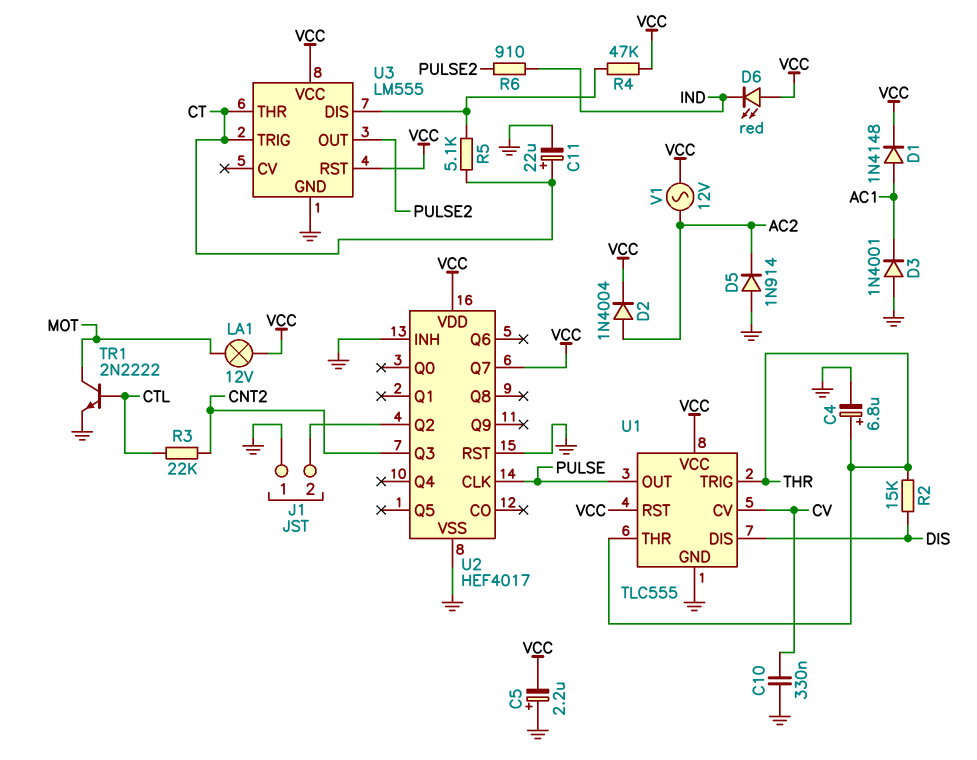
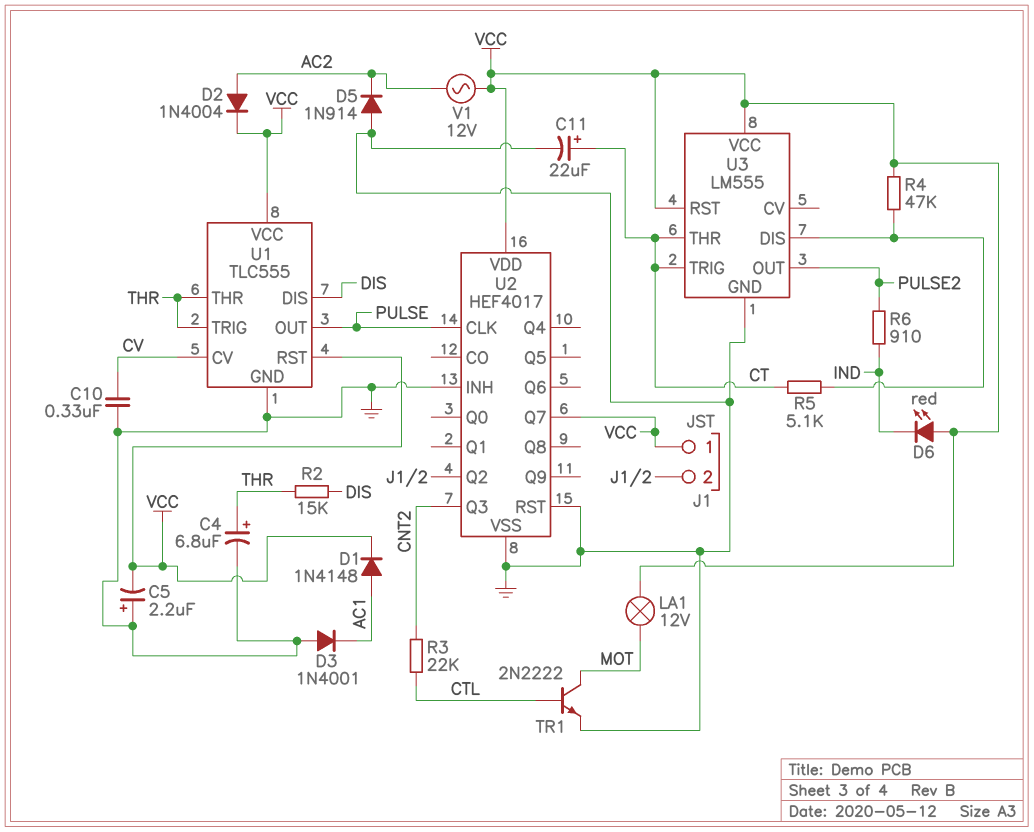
J1 pin 1: GND -> VCC

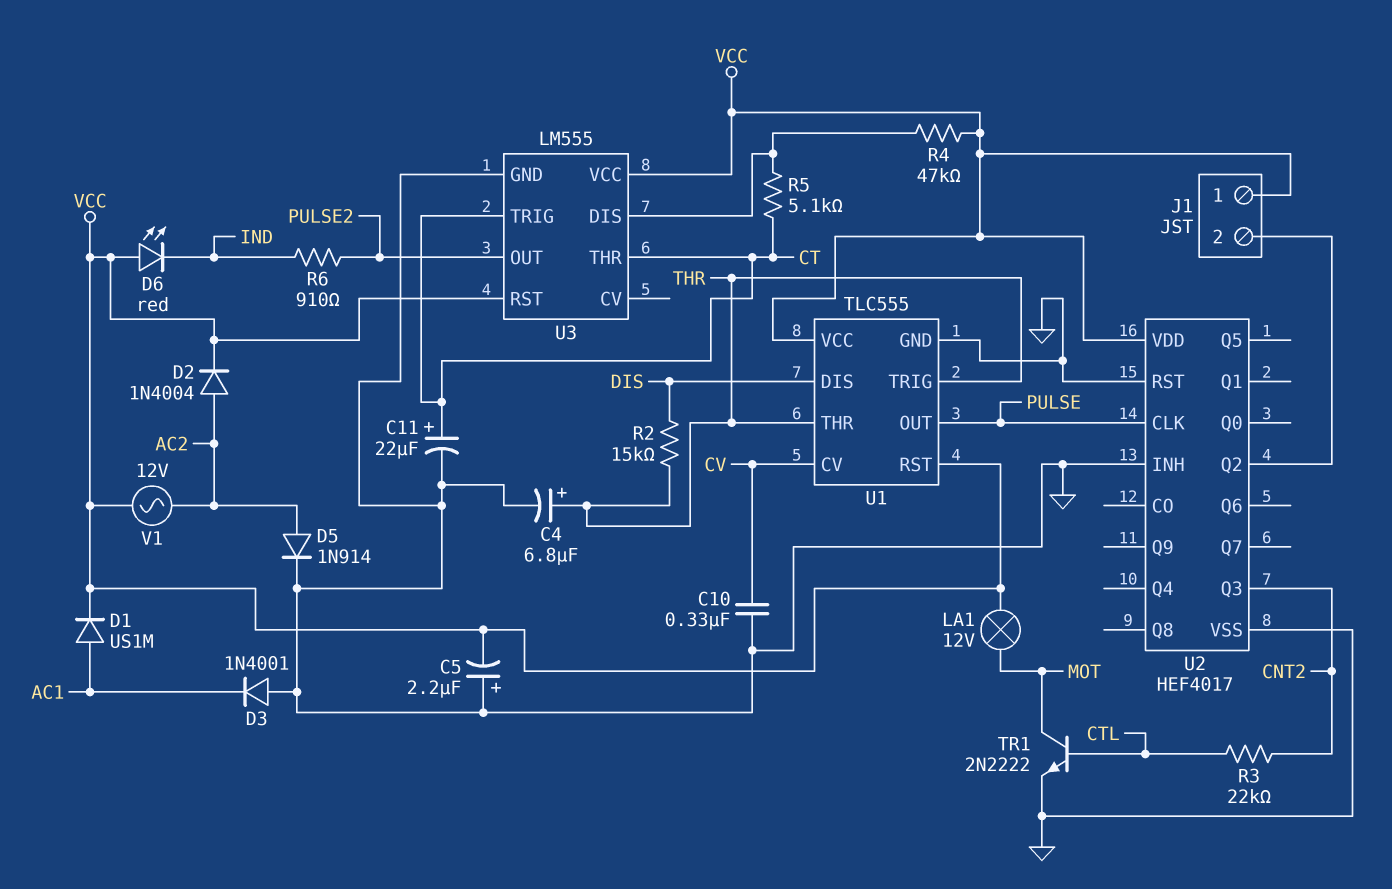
D1: diode 1N4148 (A AC1, K VCC) -> diode US1M (A AC1, K VCC)
D5: diode 1N914 (A GND, K AC2) -> diode 1N914 (A AC2, K GND)
U2 pin Q7: VCC -> none

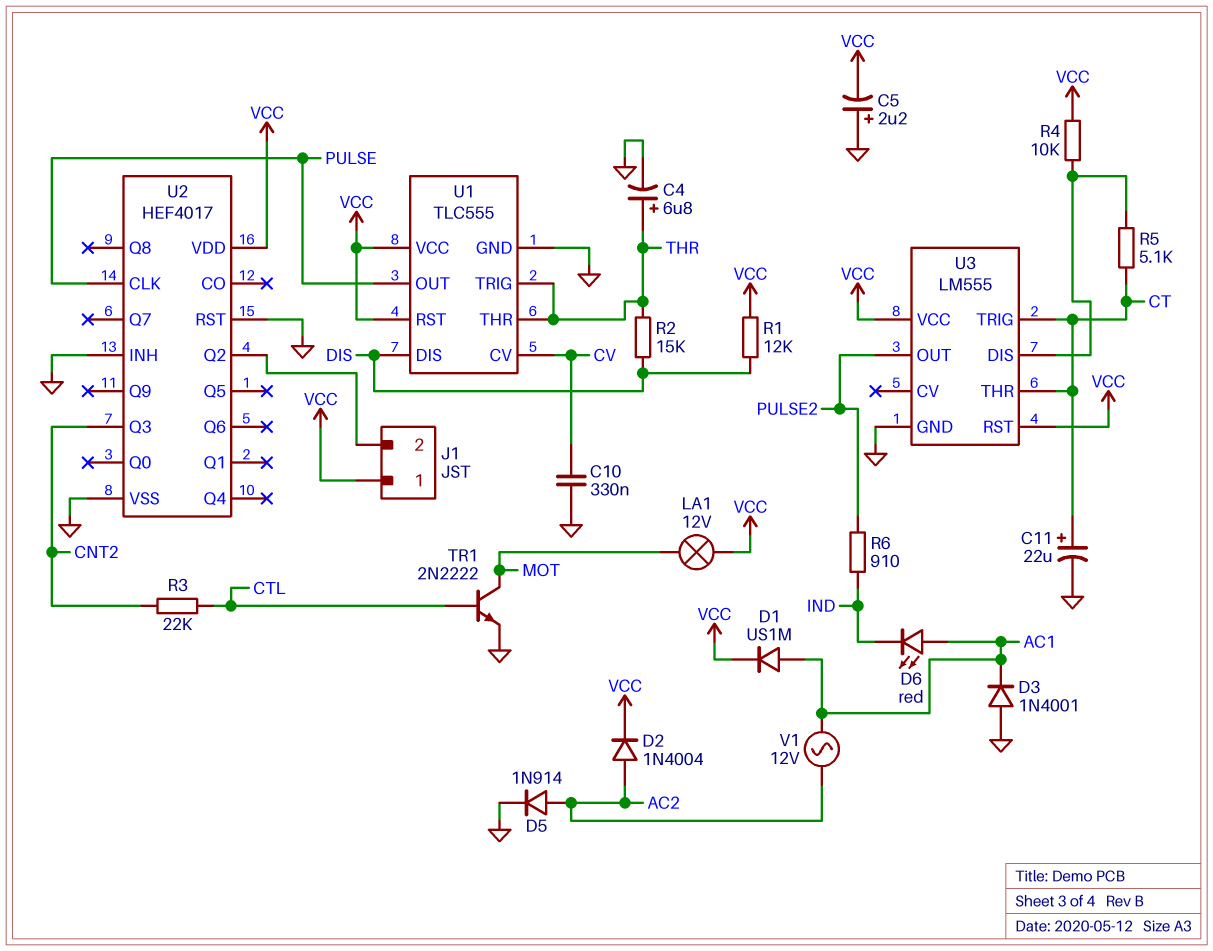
D6: LED red (A VCC, K IND) -> LED red (A AC1, K IND)
R1: none -> 12k (DIS, VCC)
R4: 47k (U3/DIS, VCC) -> 10k (U3/DIS, VCC)
V1: AC 12V (AC2, VCC) -> AC 12V (AC1, AC2)

